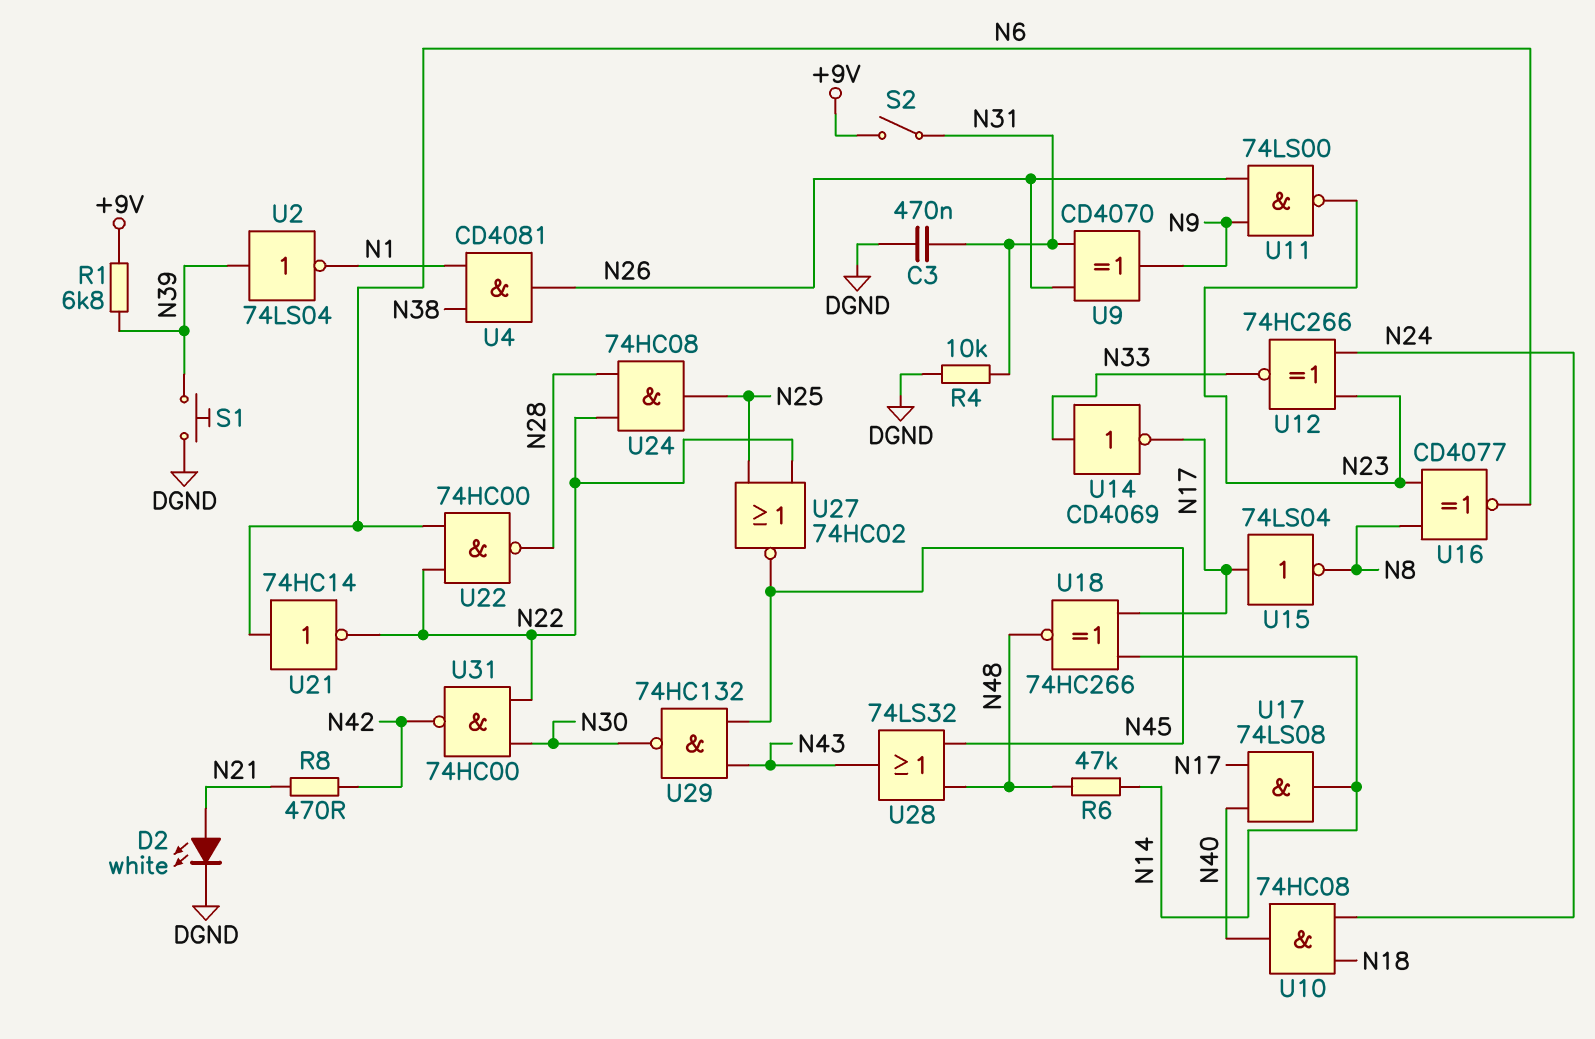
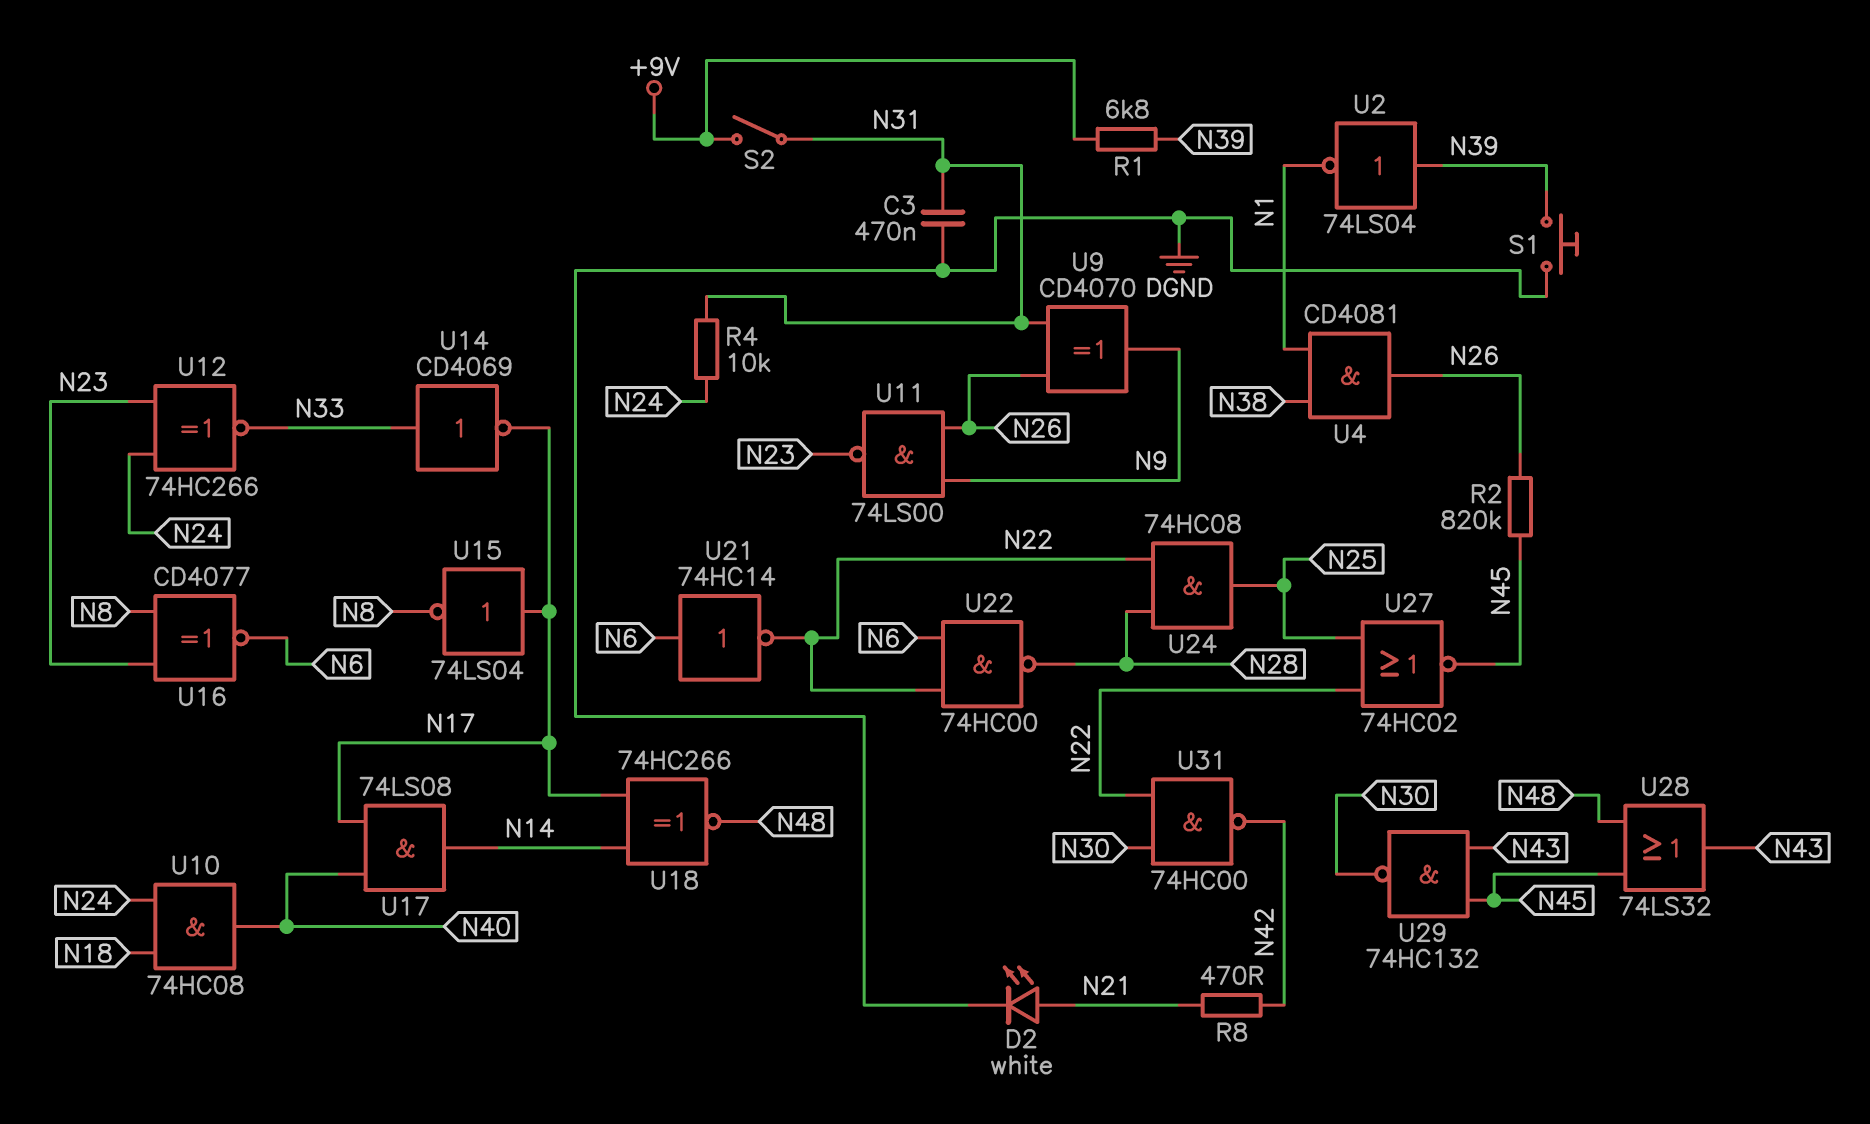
R2: none -> 820k (N26, N45)
R4: 10k (DGND, N31) -> 10k (N24, N31)
R6: 47k (N14, N48) -> none

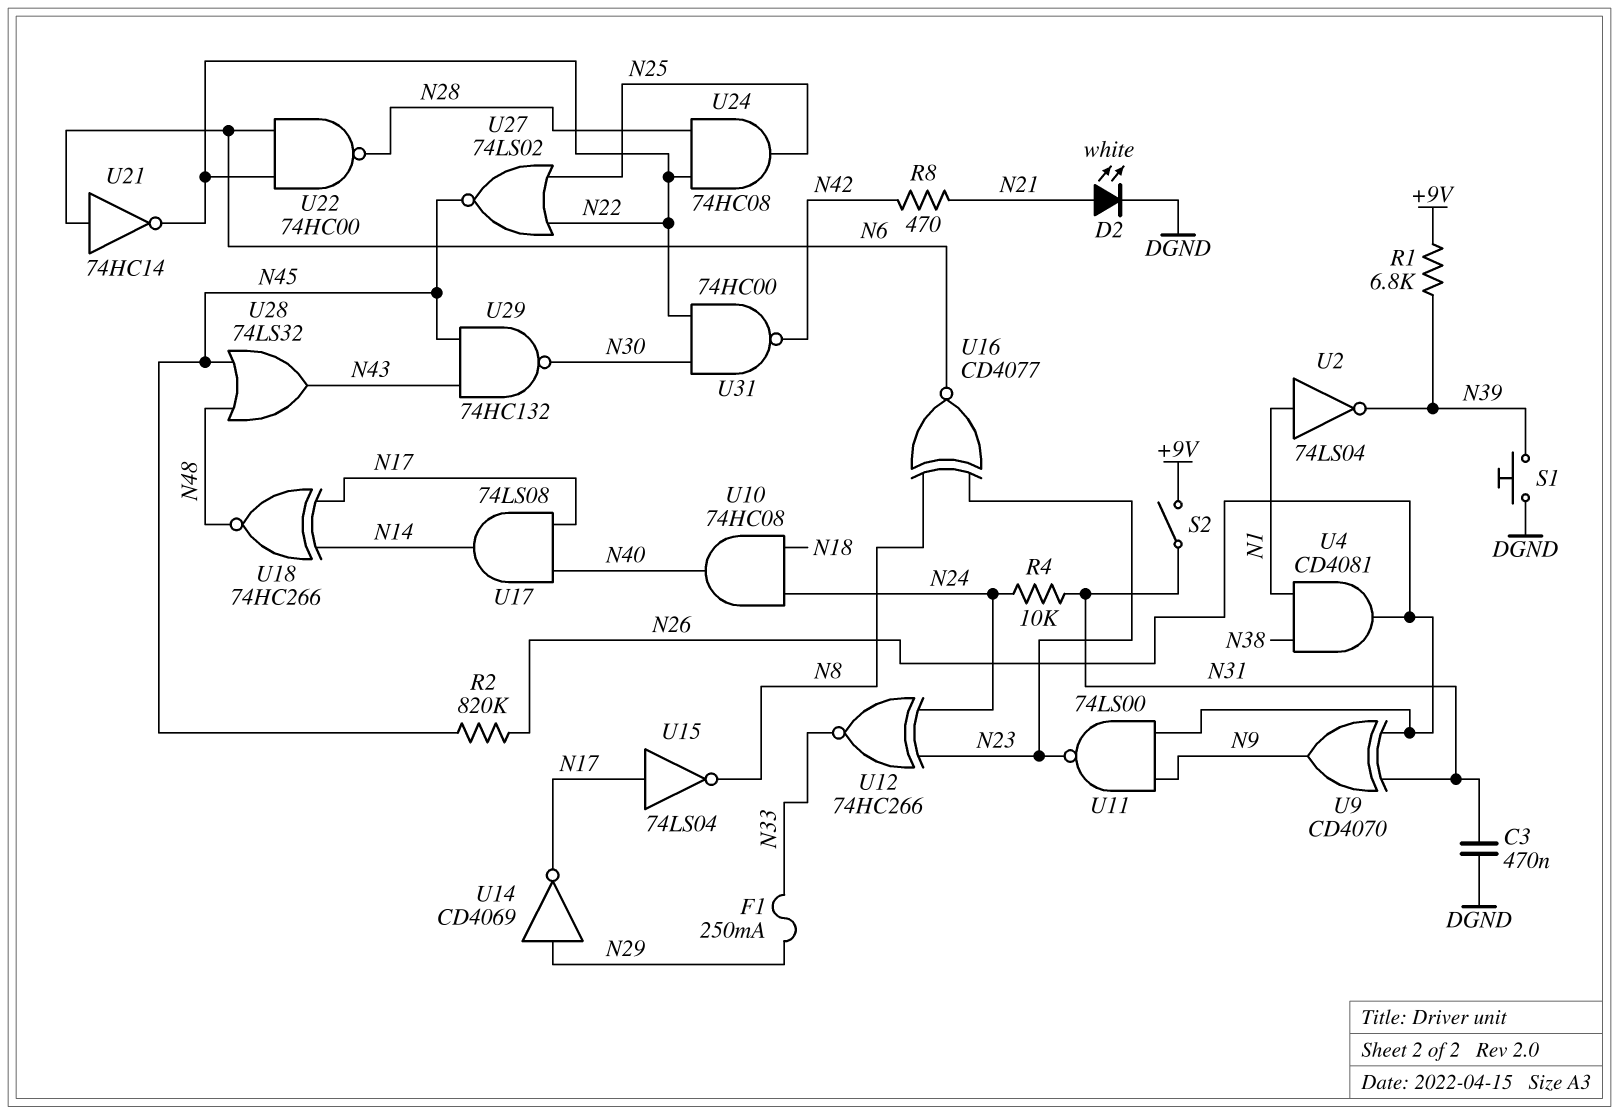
F1: none -> 250mA (N29, N33)
U2: NOT 74LS04 (in N39, out N1) -> NOT 74LS04 (in N1, out N39)
U14: NOT CD4069 (in N33, out N17) -> NOT CD4069 (in N29, out N17)
U27: NOR 74HC02 (in N22, in N25, out N45) -> NOR 74LS02 (in N22, in N25, out N45)

